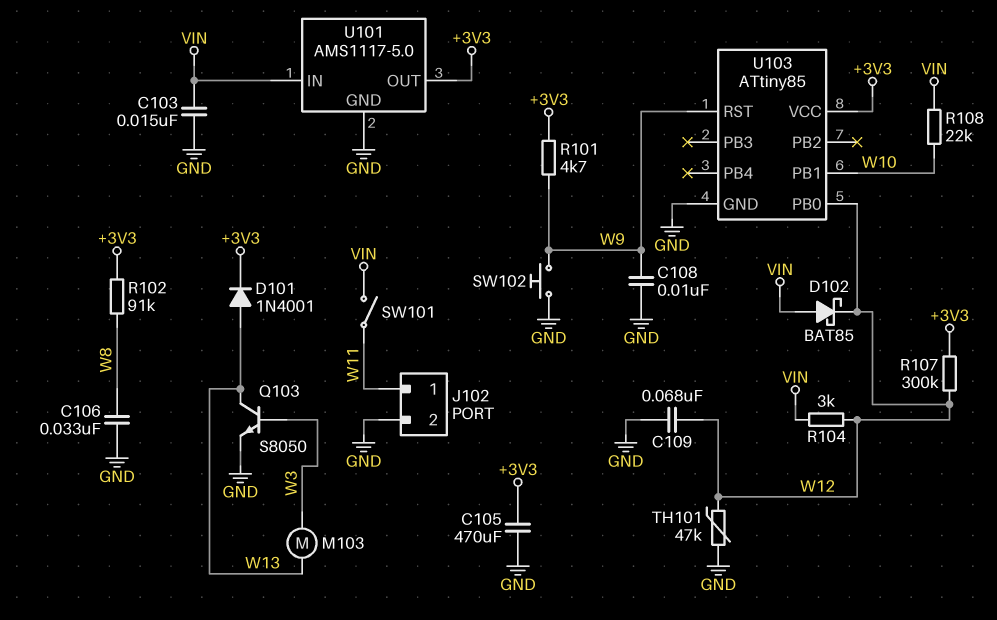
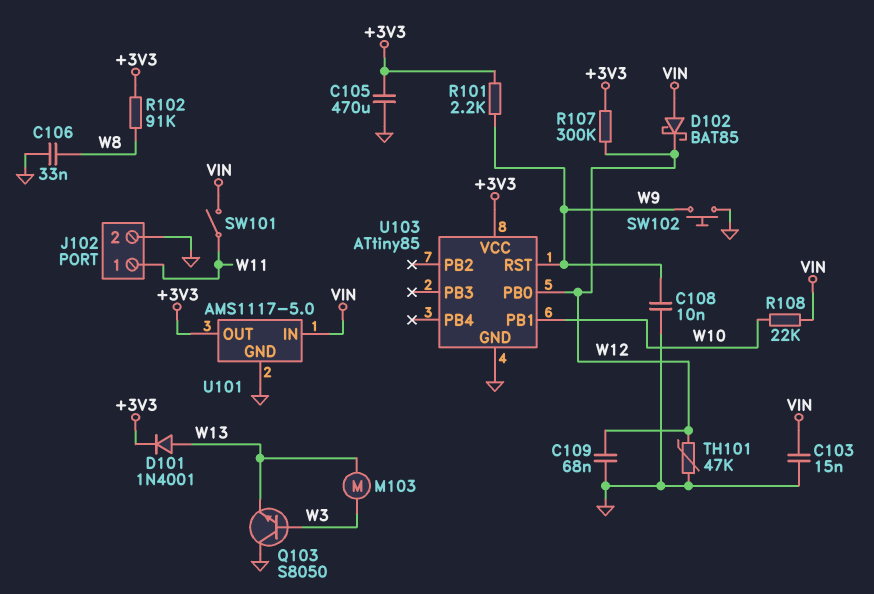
Q103: NPN S8050 (B W3, C W13, E GND) -> NPN S8050 (B W3, C GND, E W13)
R101: 4.7k (+3V3, W9) -> 2.2k (+3V3, W9)
R104: 3k (VIN, W12) -> none

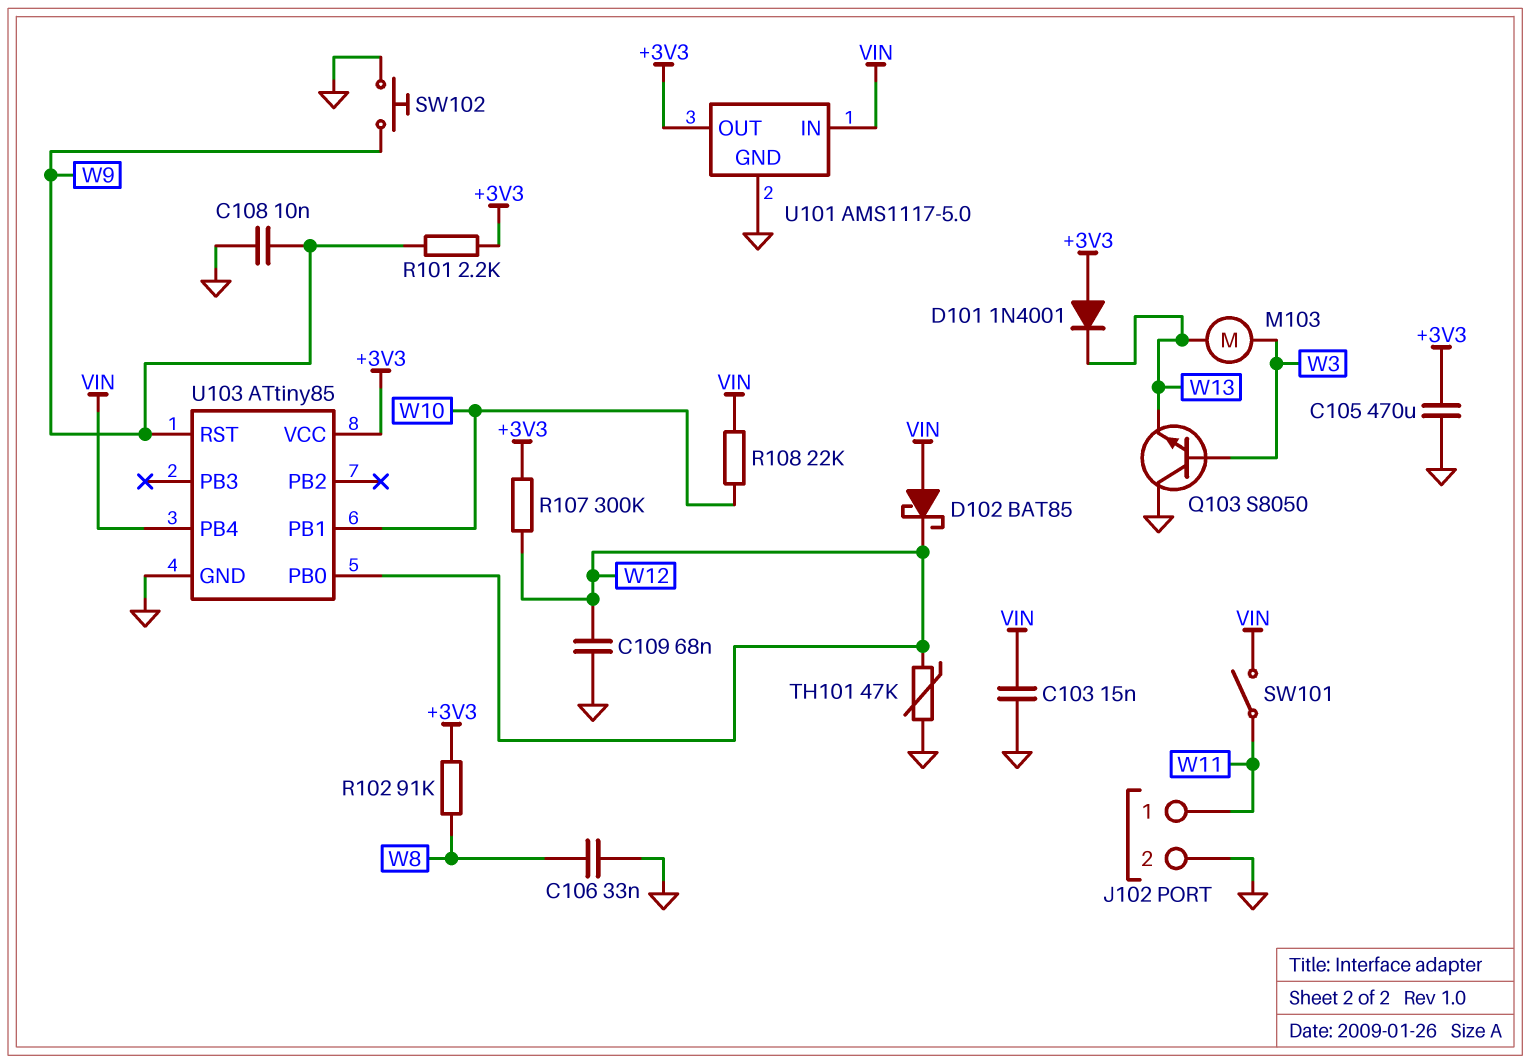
D101: diode 1N4001 (A W13, K +3V3) -> diode 1N4001 (A +3V3, K W13)
U103 pin PB4: none -> VIN

